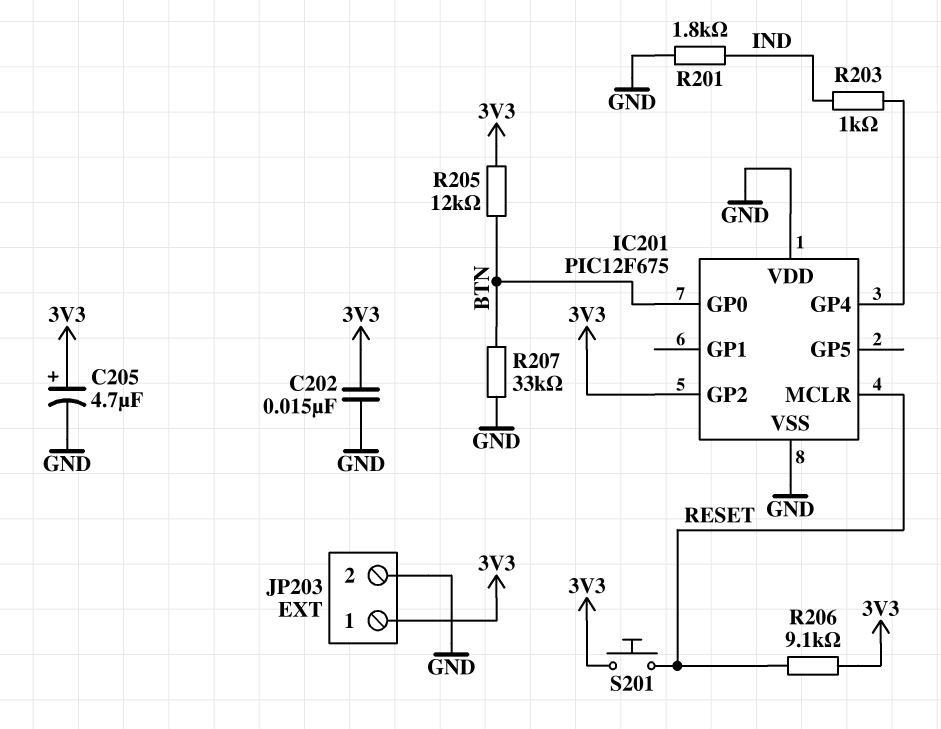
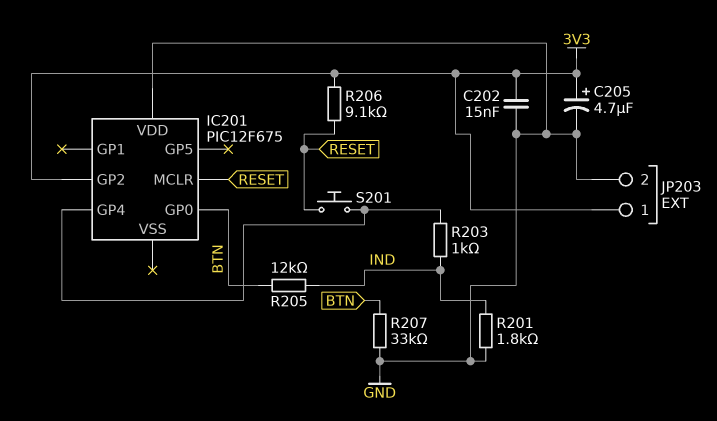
IC201 pin VSS: GND -> none
R205: 12k (3V3, BTN) -> 12k (BTN, IND)
S201: button (3V3, RESET) -> button (IC201/GP4, RESET)

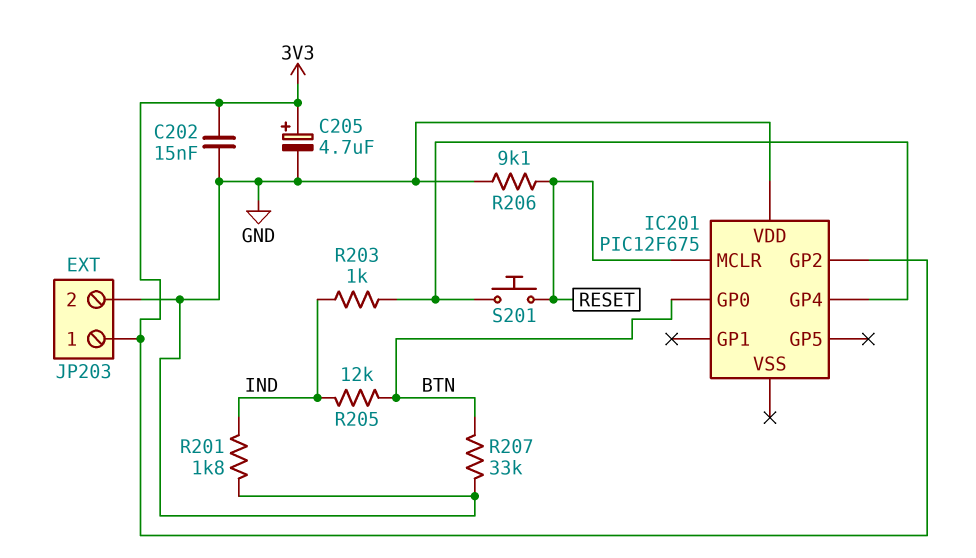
R206: 9.1k (3V3, RESET) -> 9.1k (GND, RESET)

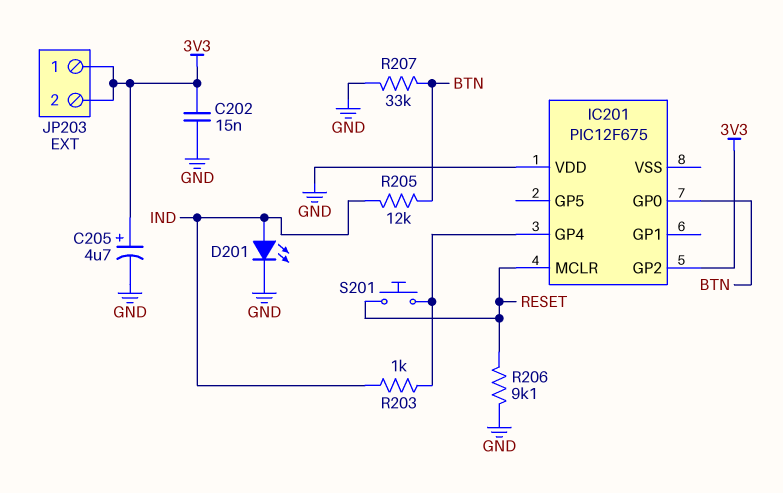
D201: none -> LED (A IND, K GND)
JP203 pin 2: GND -> 3V3
R201: 1.8k (GND, IND) -> none

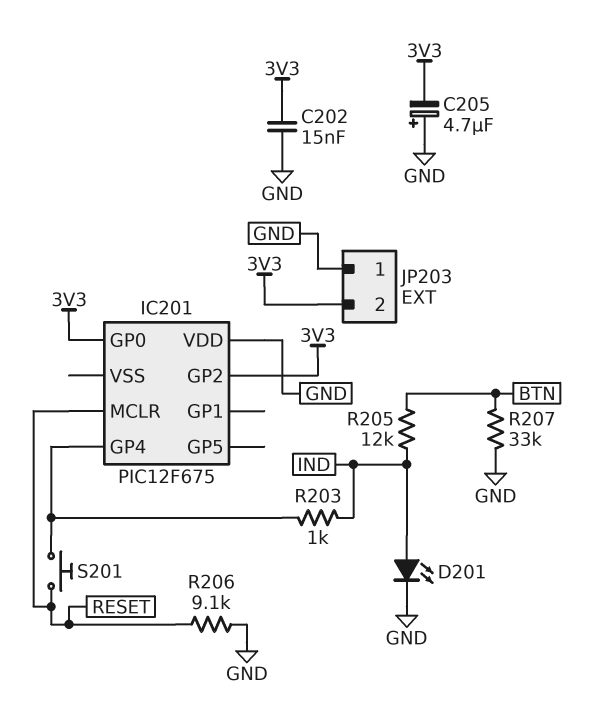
C205: 4.7uF (plus 3V3, minus GND) -> 4.7uF (plus GND, minus 3V3)
IC201 pin GP0: BTN -> 3V3
JP203 pin 1: 3V3 -> GND

